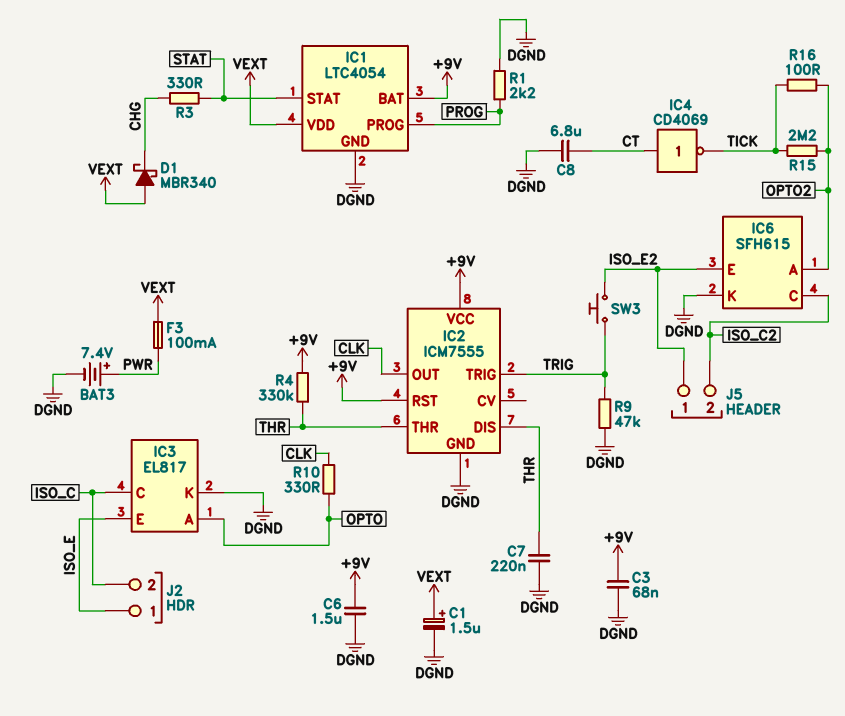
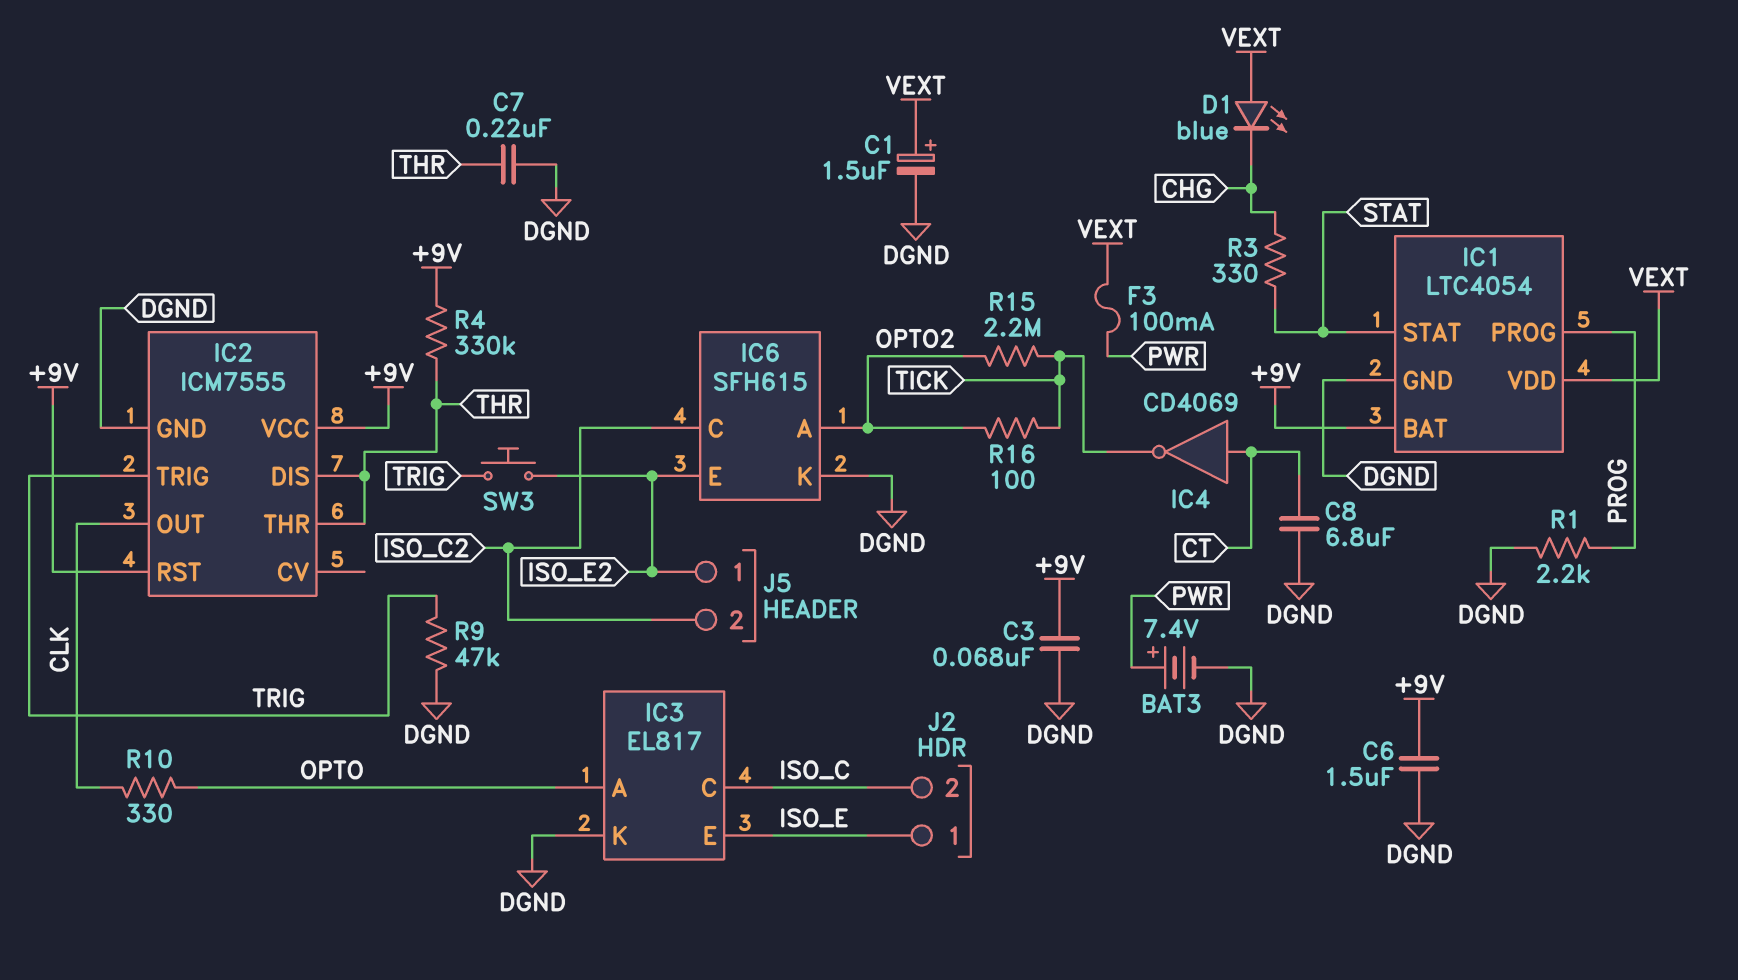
D1: schottky MBR340 (A VEXT, K CHG) -> LED blue (A VEXT, K CHG)

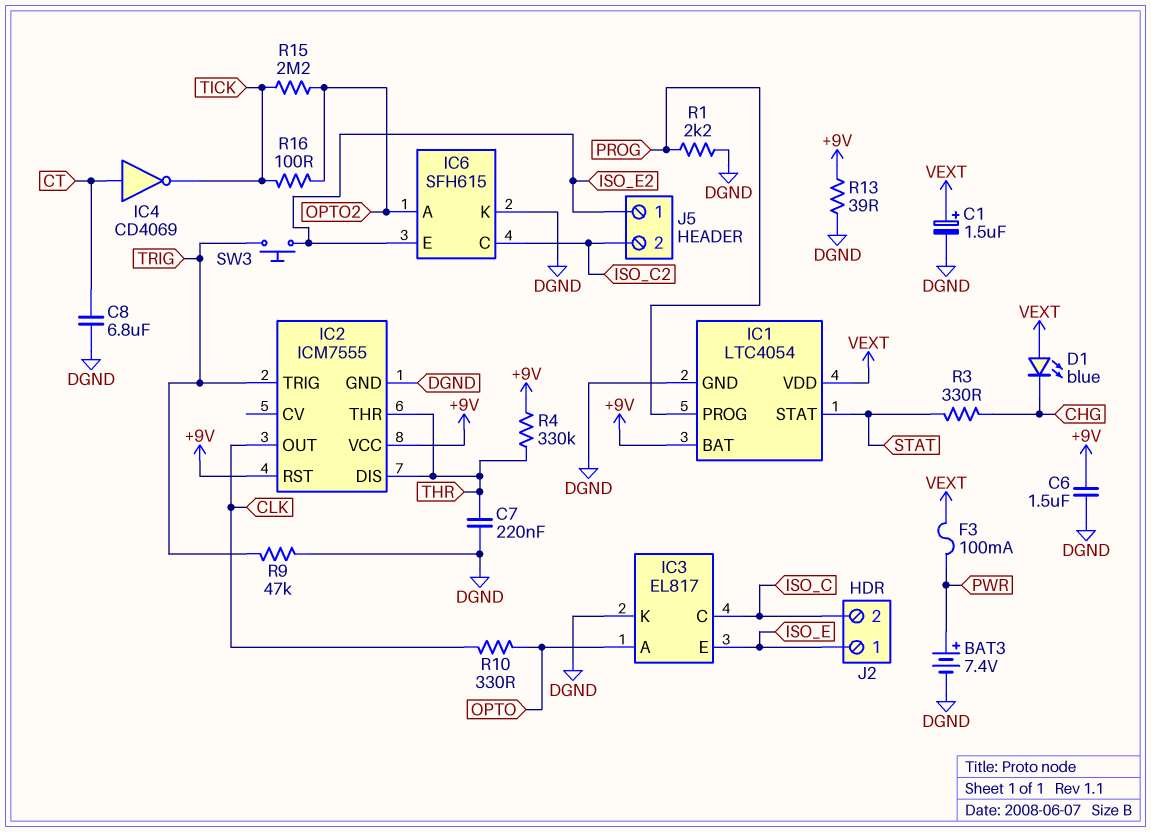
C3: 68nF (+9V, DGND) -> none
R13: none -> 39 (+9V, DGND)

